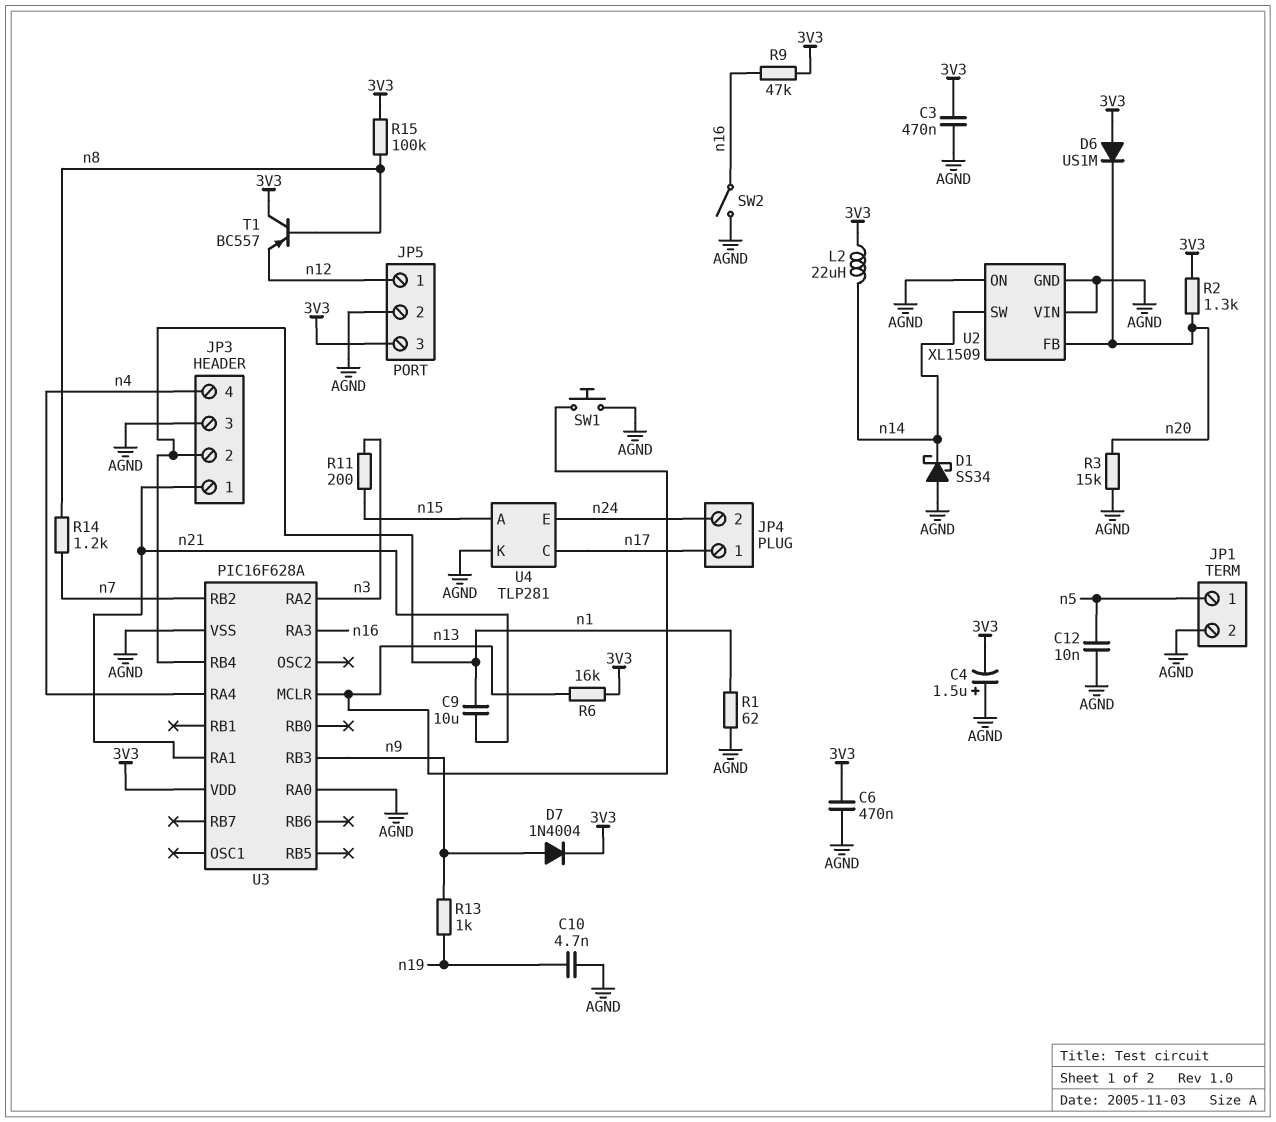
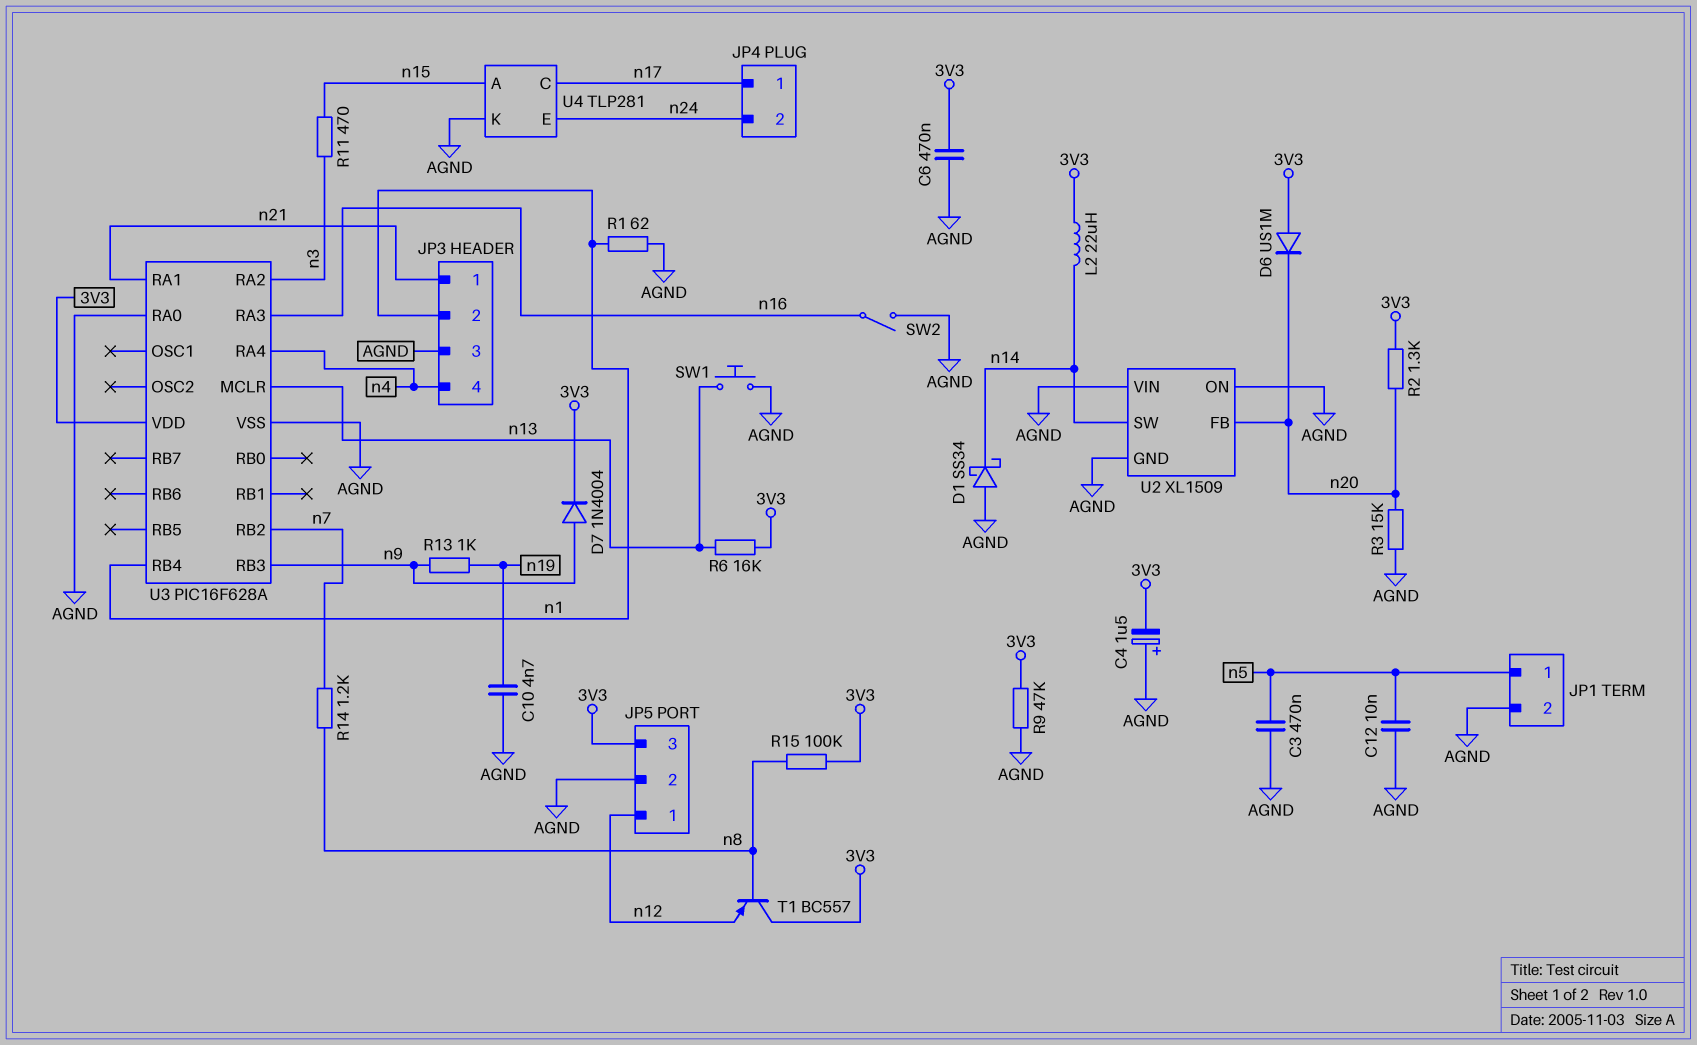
C3: 470nF (3V3, AGND) -> 470nF (AGND, n5)
C9: 10uF (n1, n21) -> none
R9: 47k (3V3, n16) -> 47k (3V3, AGND)
R11: 200 (n3, n15) -> 470 (n3, n15)

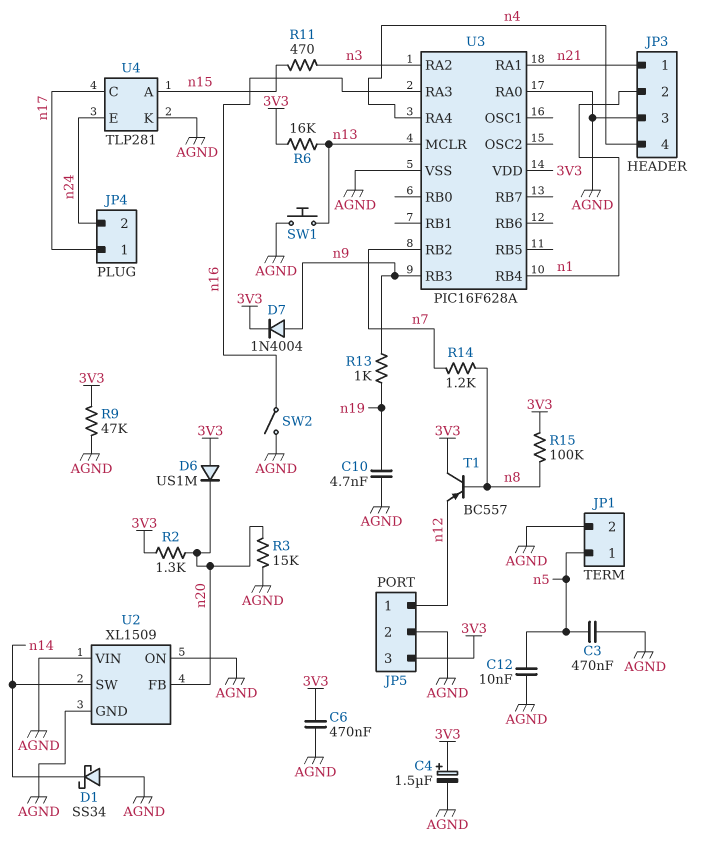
C4: 1.5uF (plus AGND, minus 3V3) -> 1.5uF (plus 3V3, minus AGND)
L2: 22uH (3V3, n14) -> none
R1: 62 (AGND, n1) -> none

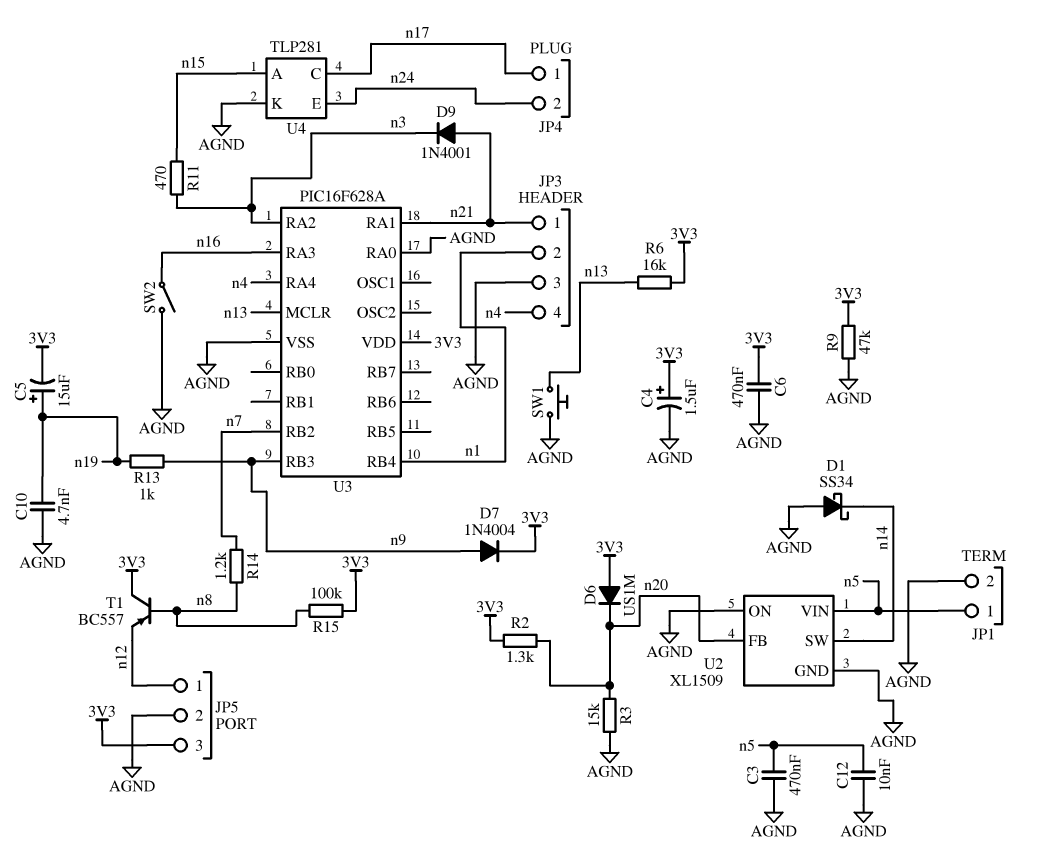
C5: none -> 15uF (plus n19, minus 3V3)
D9: none -> diode 1N4001 (A n21, K n3)
U2 pin VIN: AGND -> n5

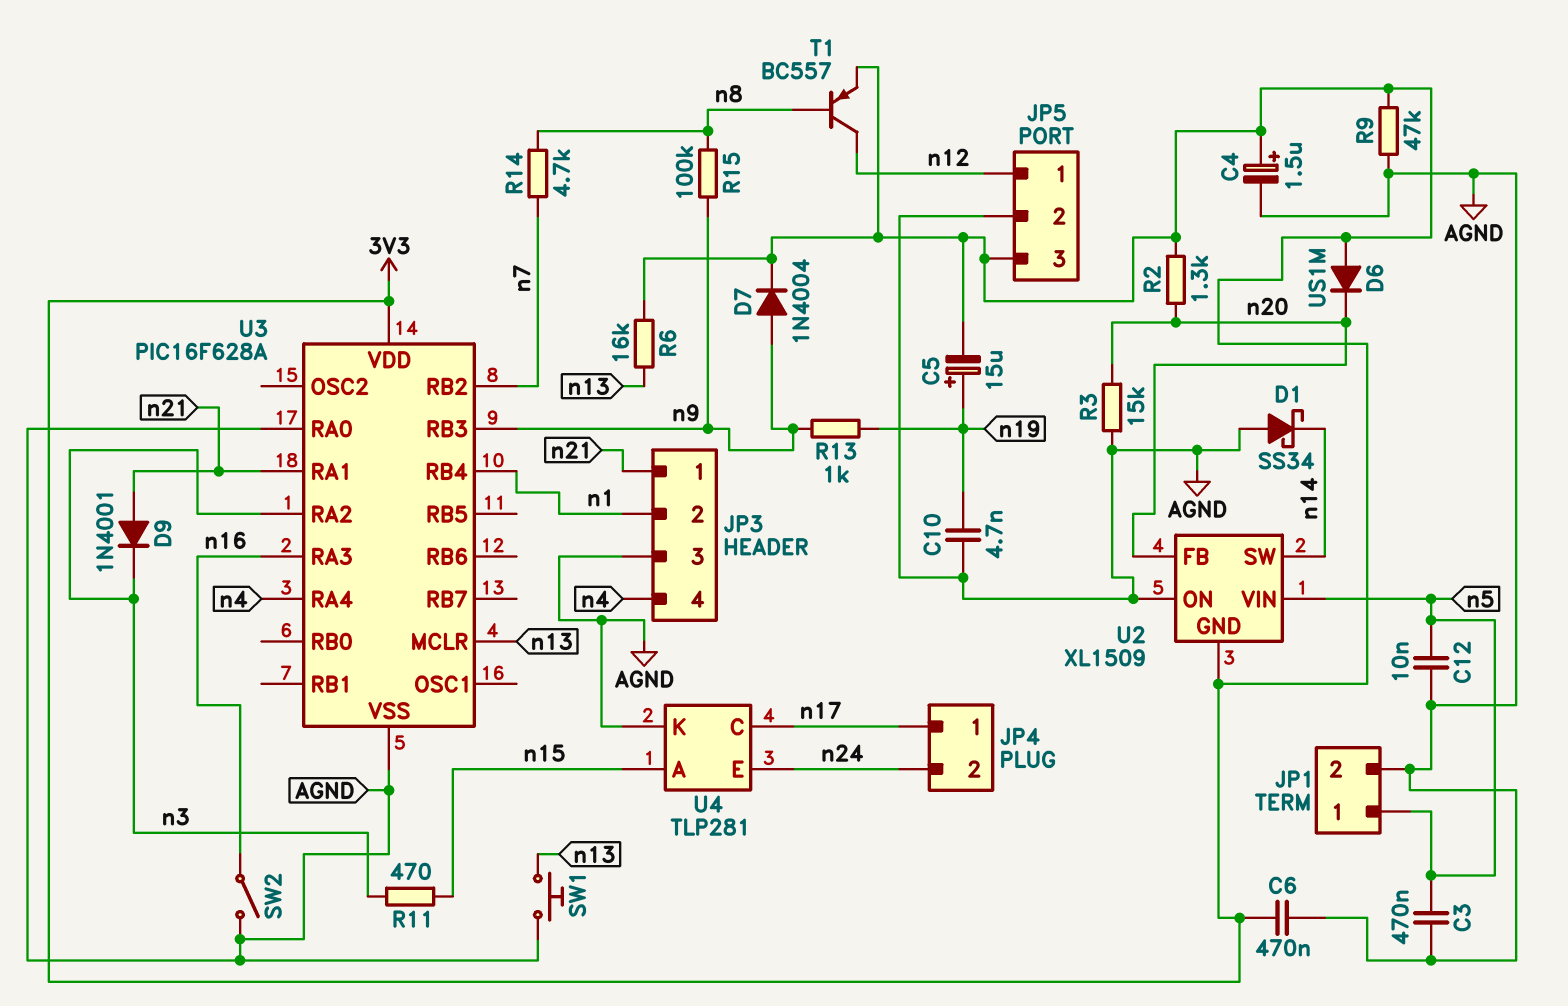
R14: 1.2k (n7, n8) -> 4.7k (n7, n8)
R15: 100k (3V3, n8) -> 100k (n8, n9)
T1: PNP BC557 (B n8, C 3V3, E n12) -> PNP BC557 (B n8, C n12, E 3V3)
U2 pin GND: AGND -> 3V3

